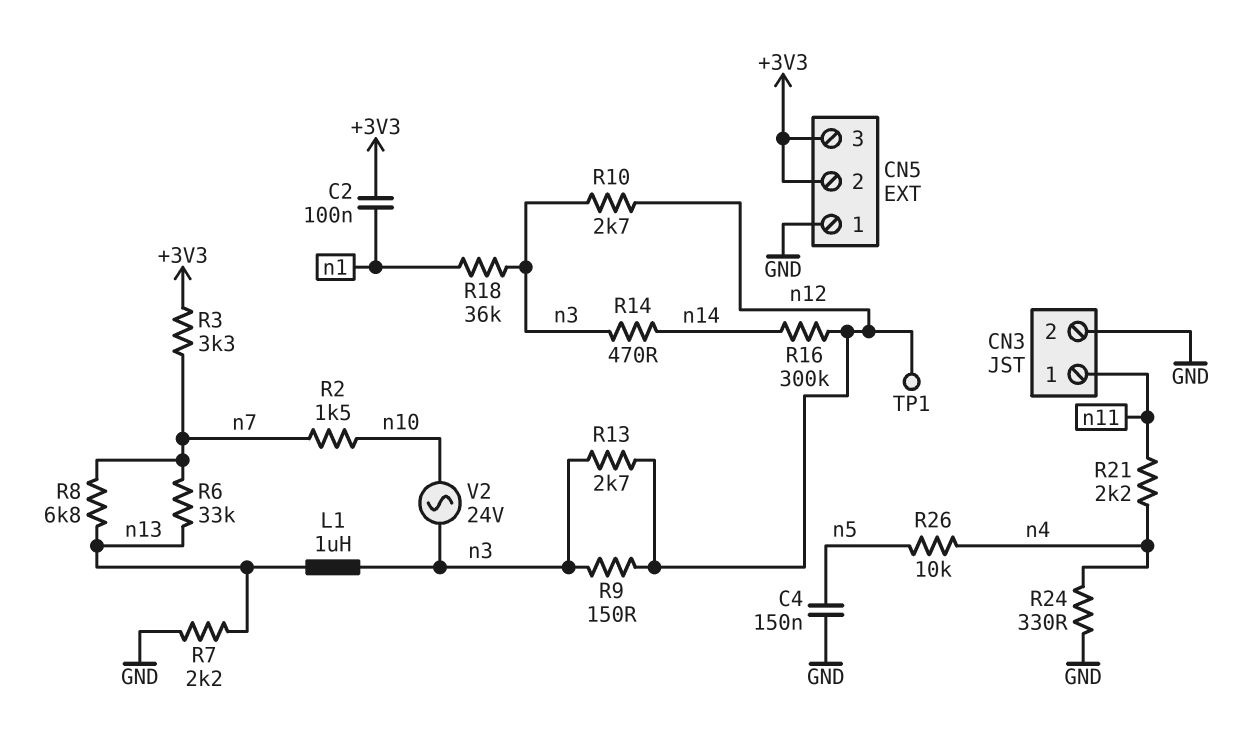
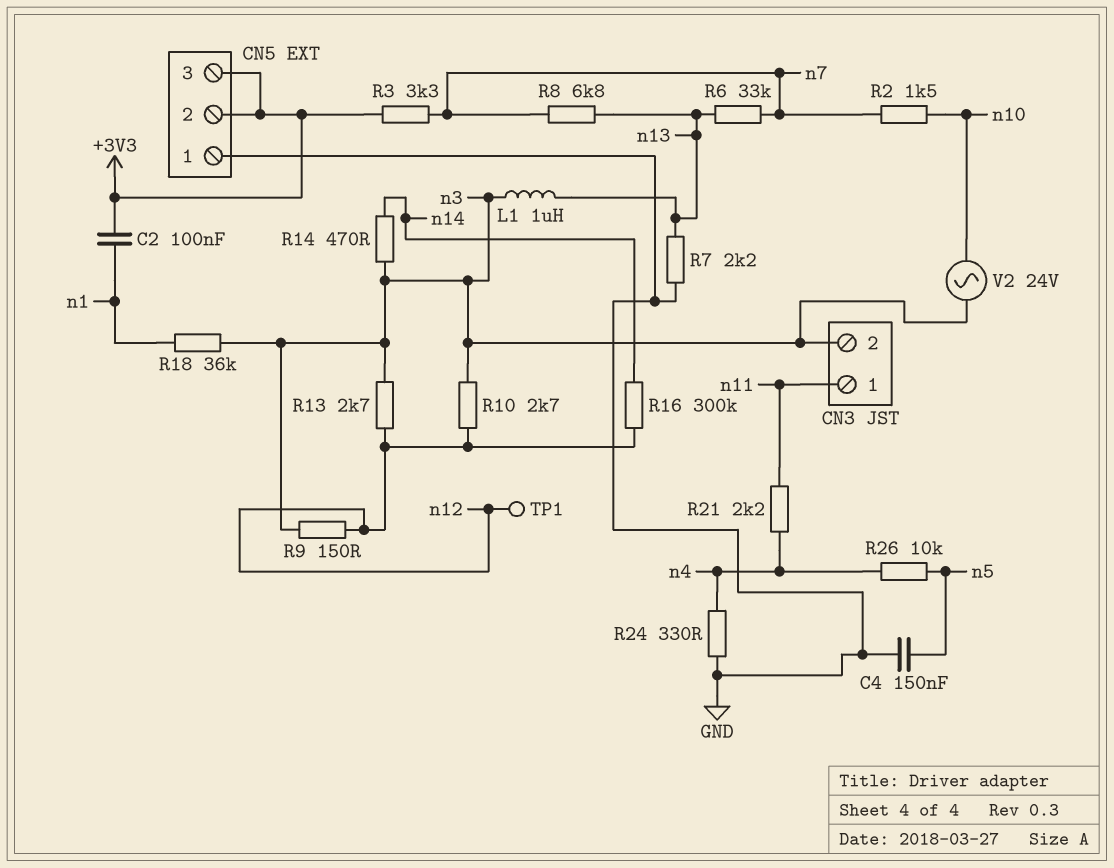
CN3 pin 2: GND -> n3

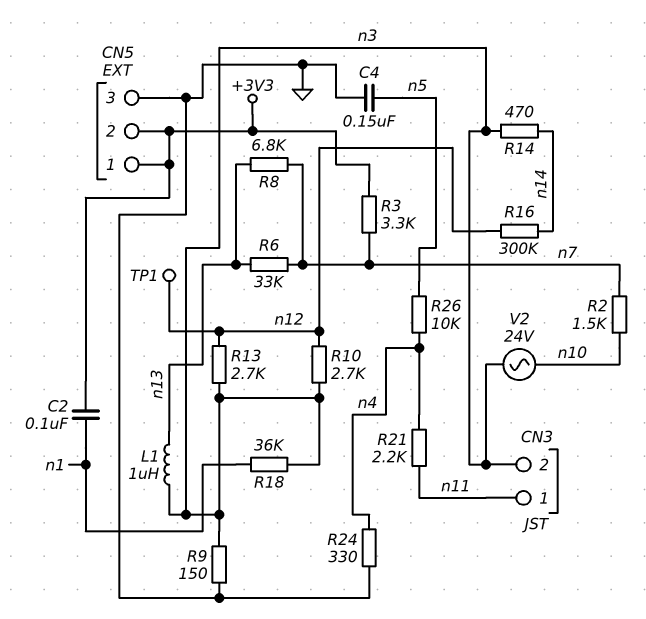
CN5 pin 1: GND -> +3V3
CN5 pin 3: +3V3 -> GND
R7: 2.2k (GND, n13) -> none
R9: 150 (n3, n12) -> 150 (GND, n3)

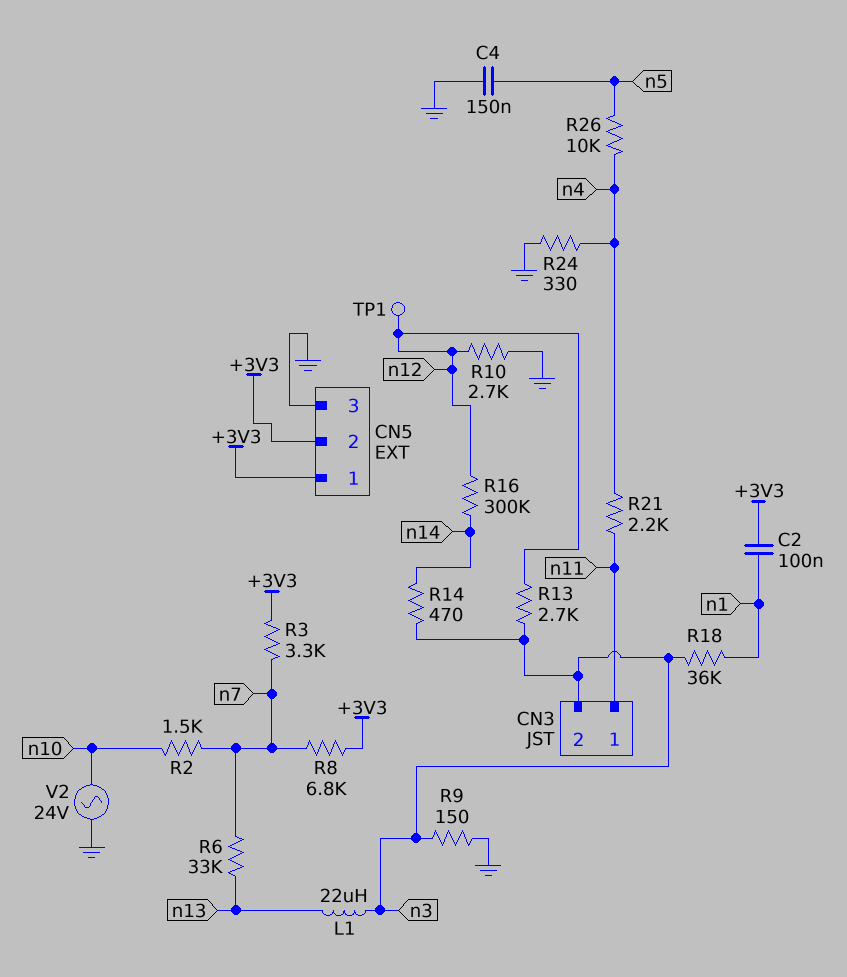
L1: 1uH (n3, n13) -> 22uH (n3, n13)
R8: 6.8k (n7, n13) -> 6.8k (+3V3, n7)
R10: 2.7k (n3, n12) -> 2.7k (GND, n12)
V2: AC 24V (n3, n10) -> AC 24V (GND, n10)

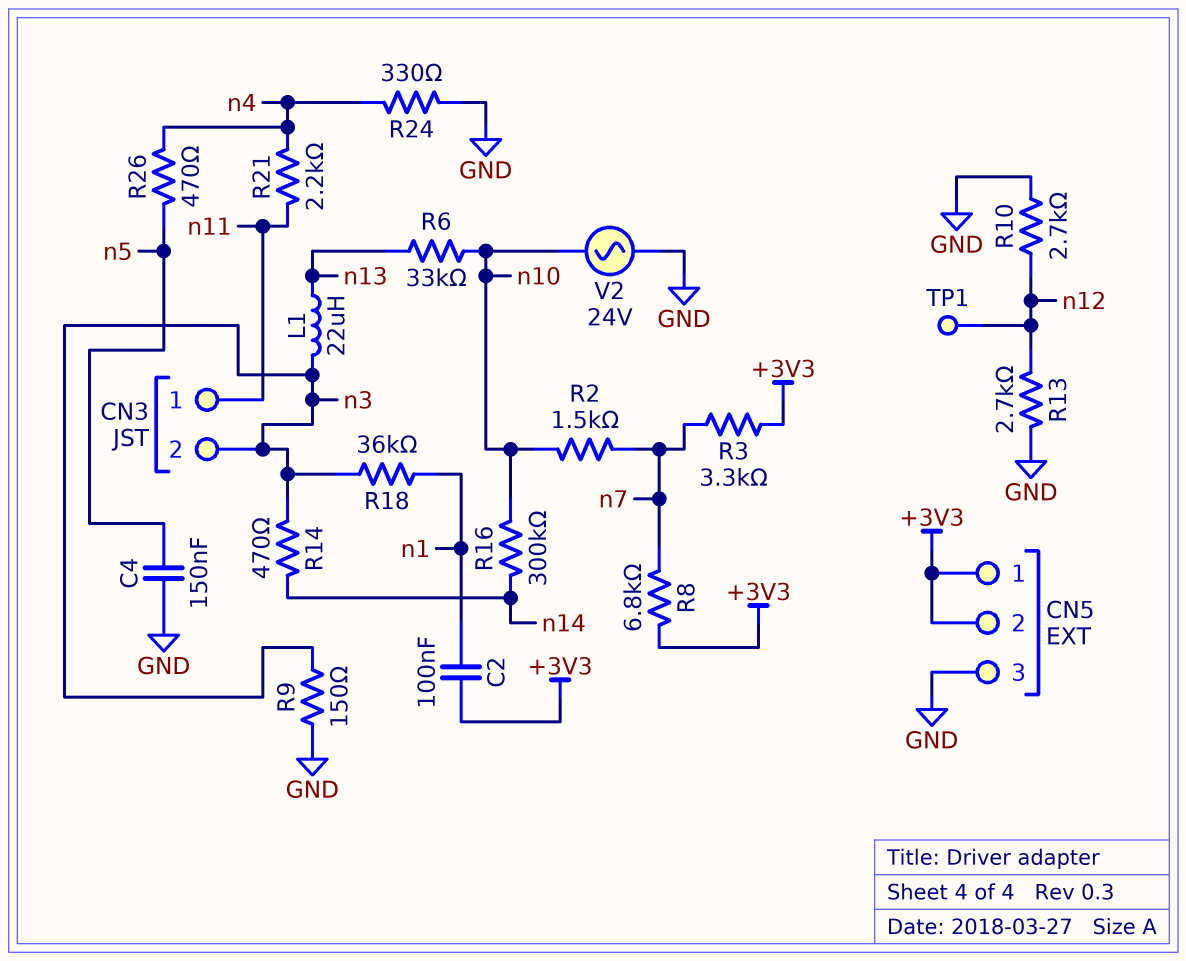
R6: 33k (n7, n13) -> 33k (n10, n13)
R13: 2.7k (n3, n12) -> 2.7k (GND, n12)
R16: 300k (n12, n14) -> 300k (n10, n14)
R26: 10k (n4, n5) -> 470 (n4, n5)

